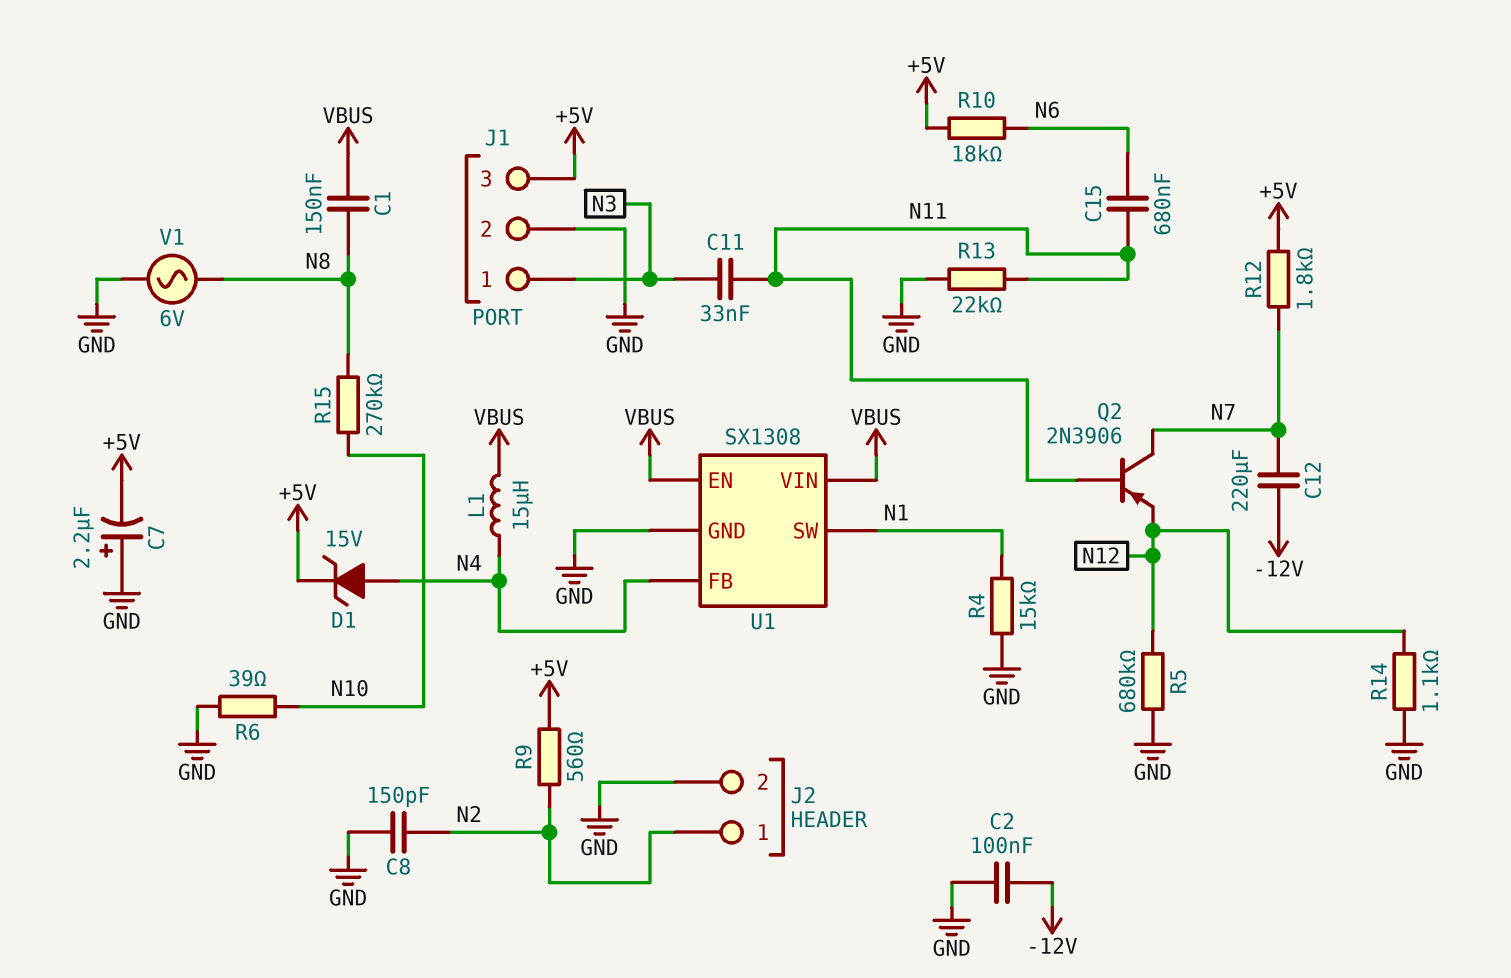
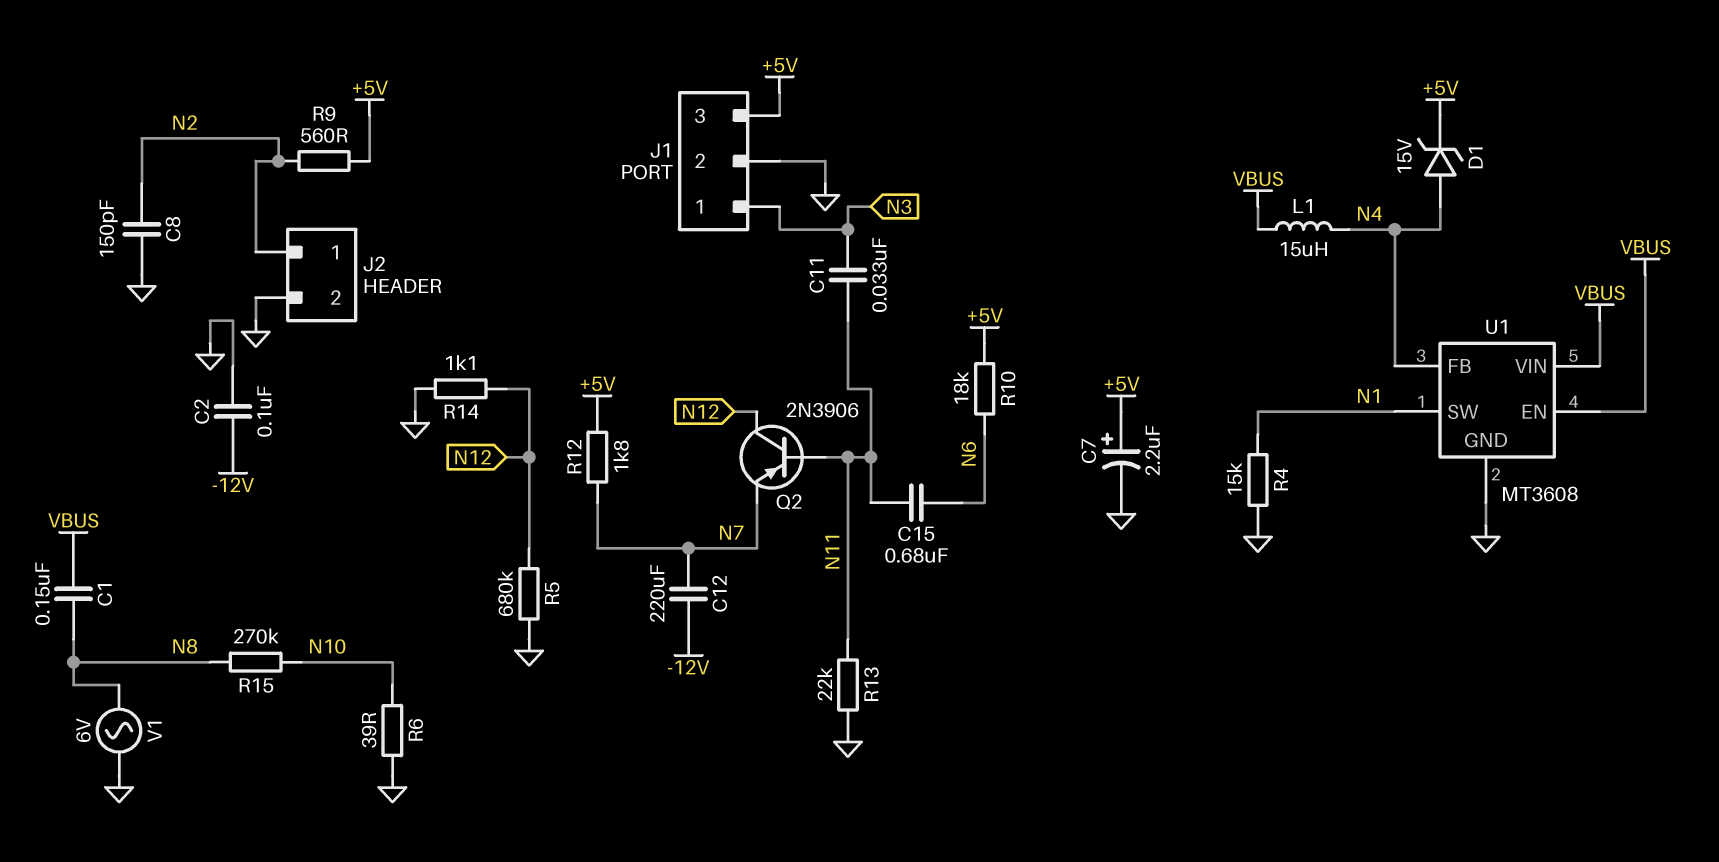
C7: 2.2uF (plus GND, minus +5V) -> 2.2uF (plus +5V, minus GND)
Q2: PNP 2N3906 (B N11, C N7, E N12) -> PNP 2N3906 (B N11, C N12, E N7)
U1: SX1308 -> MT3608

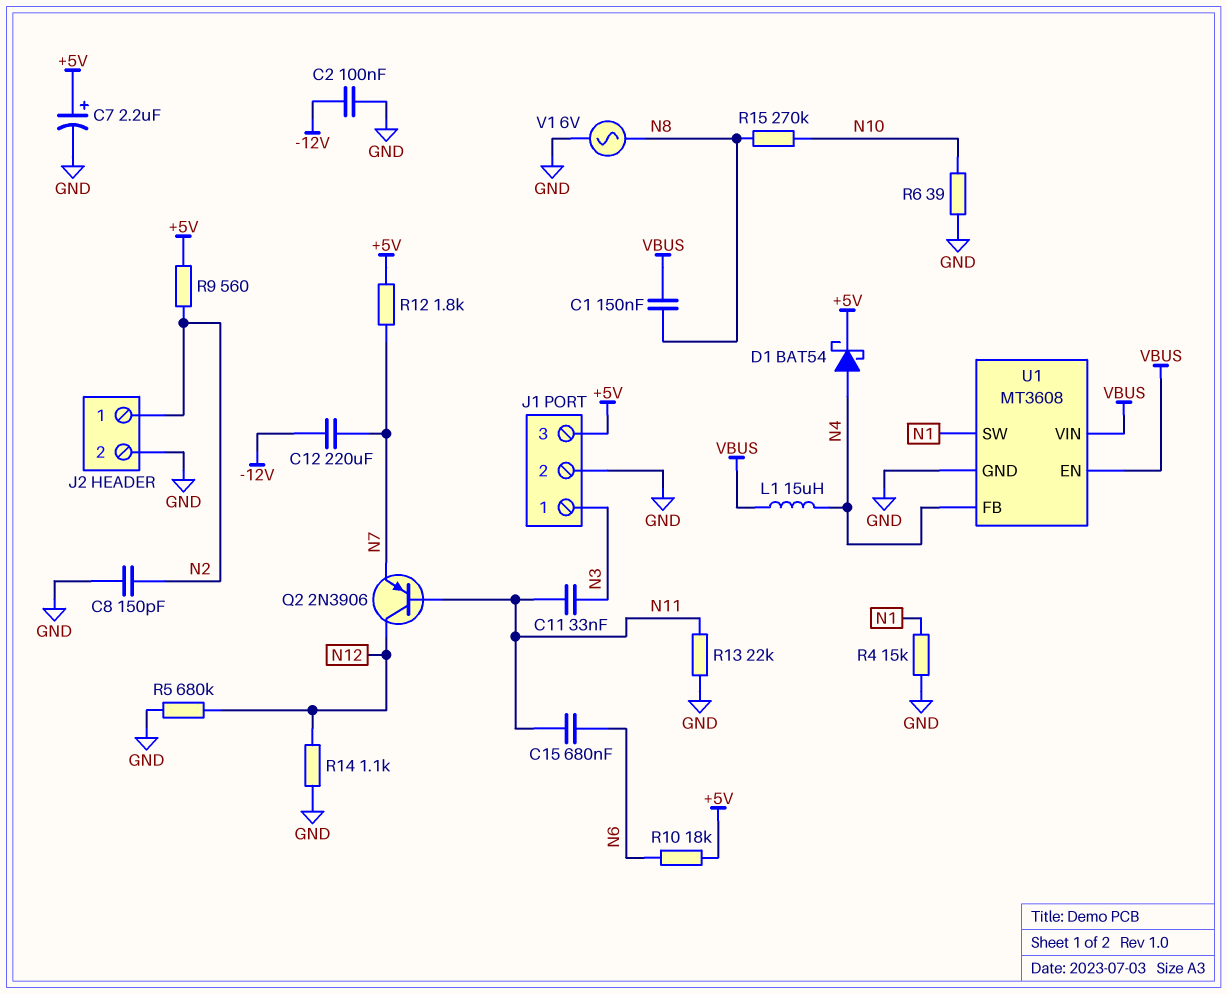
D1: zener 15V (A N4, K +5V) -> schottky BAT54 (A N4, K +5V)

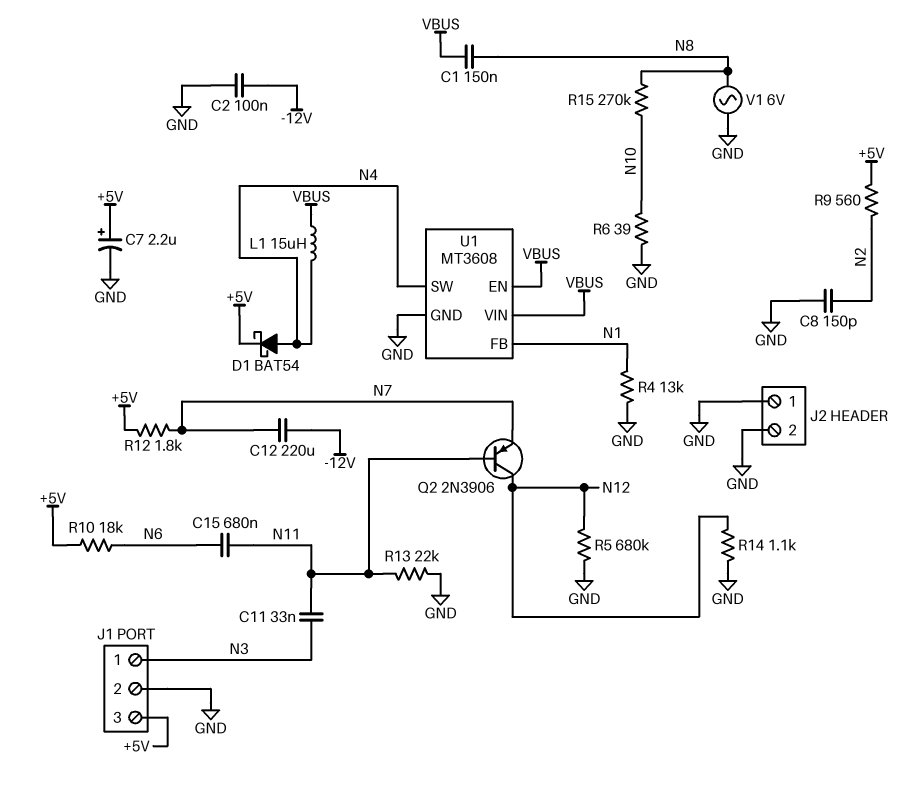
J2 pin 1: N2 -> GND
R4: 15k (GND, N1) -> 13k (GND, N1)
U1 pin FB: N4 -> N1
U1 pin SW: N1 -> N4

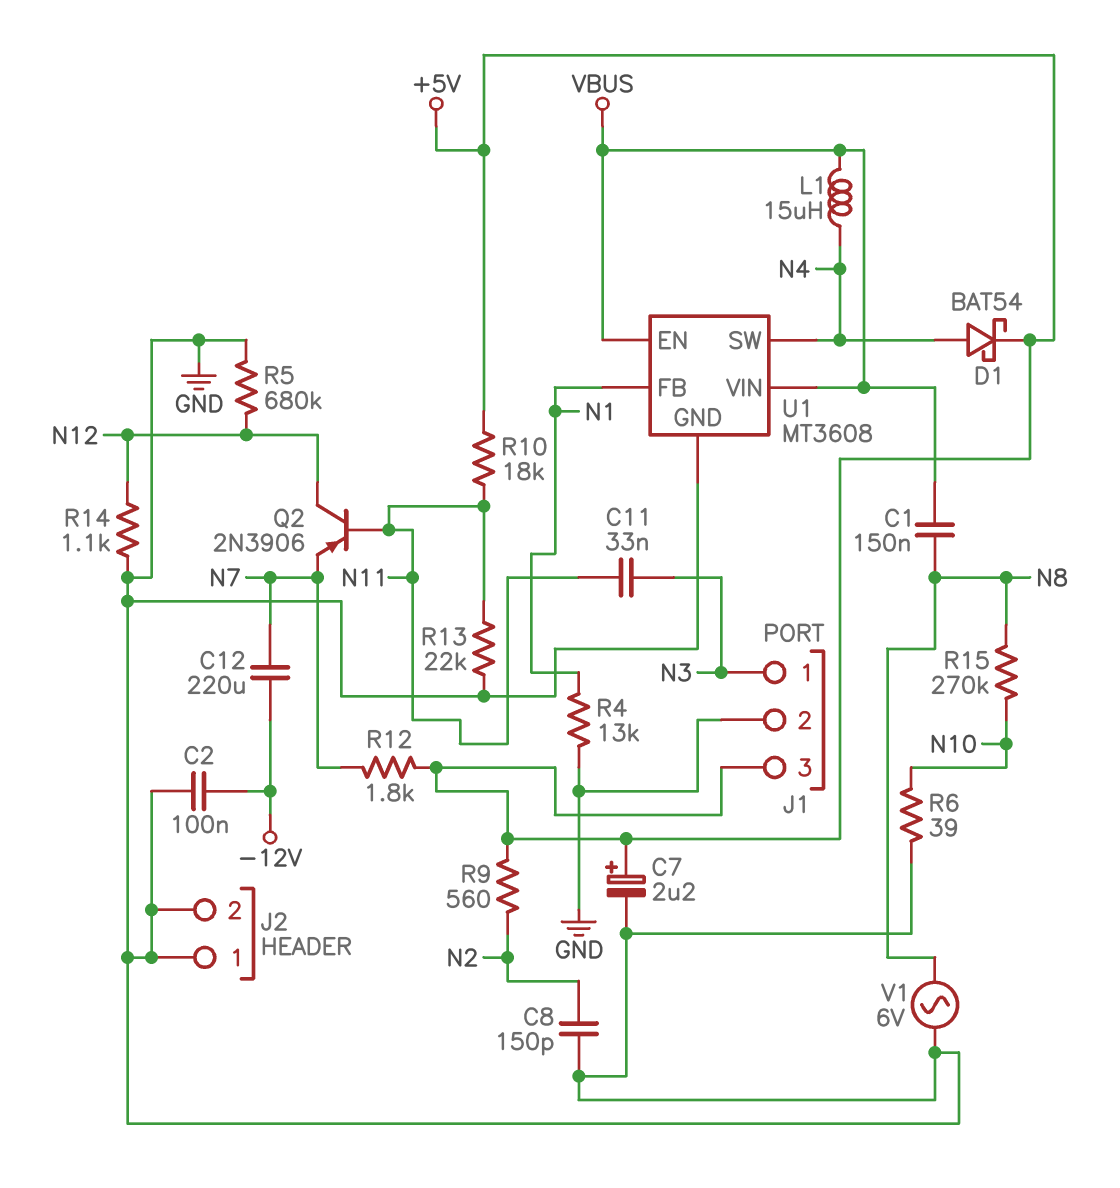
C15: 680nF (N6, N11) -> none
R10: 18k (+5V, N6) -> 18k (+5V, N11)

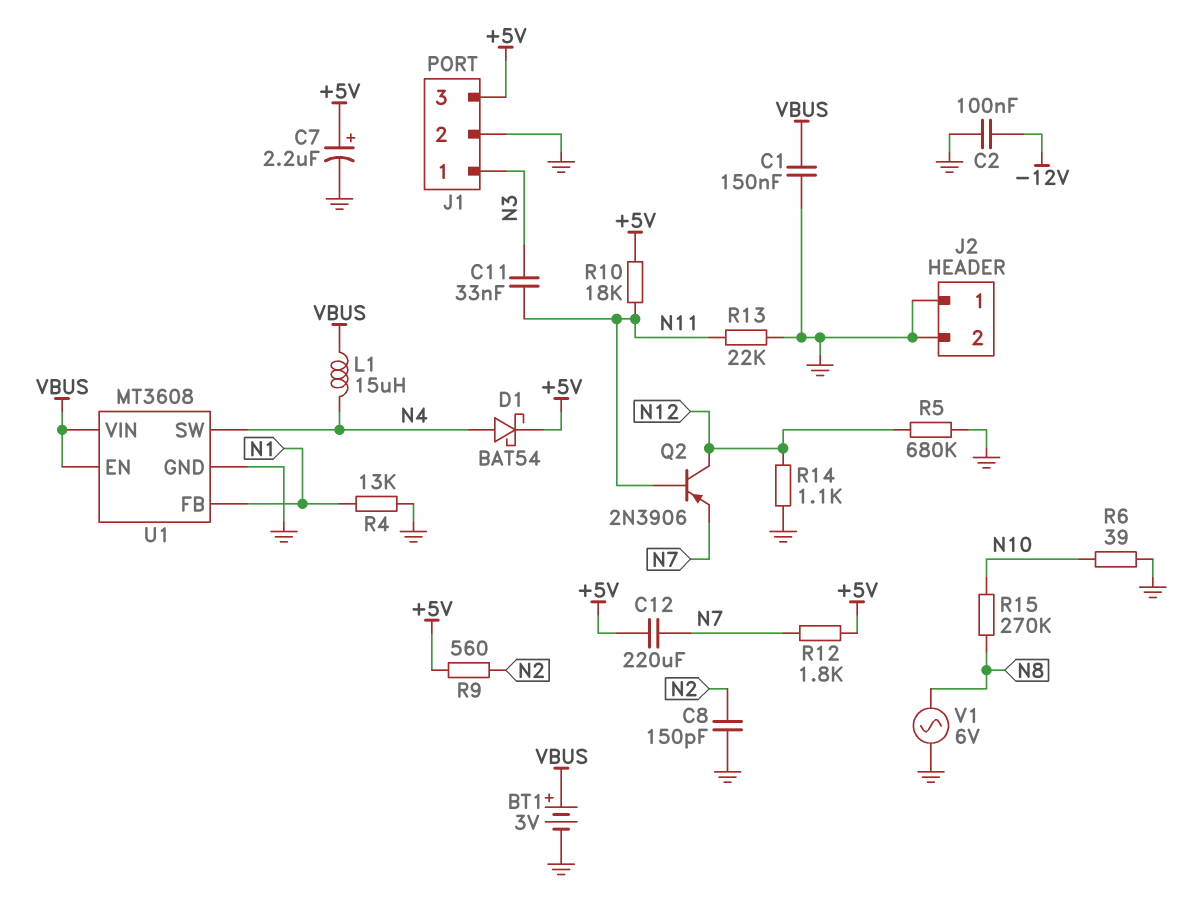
BT1: none -> 3V (plus VBUS, minus GND)
C1: 150nF (N8, VBUS) -> 150nF (GND, VBUS)
C12: 220uF (-12V, N7) -> 220uF (+5V, N7)

